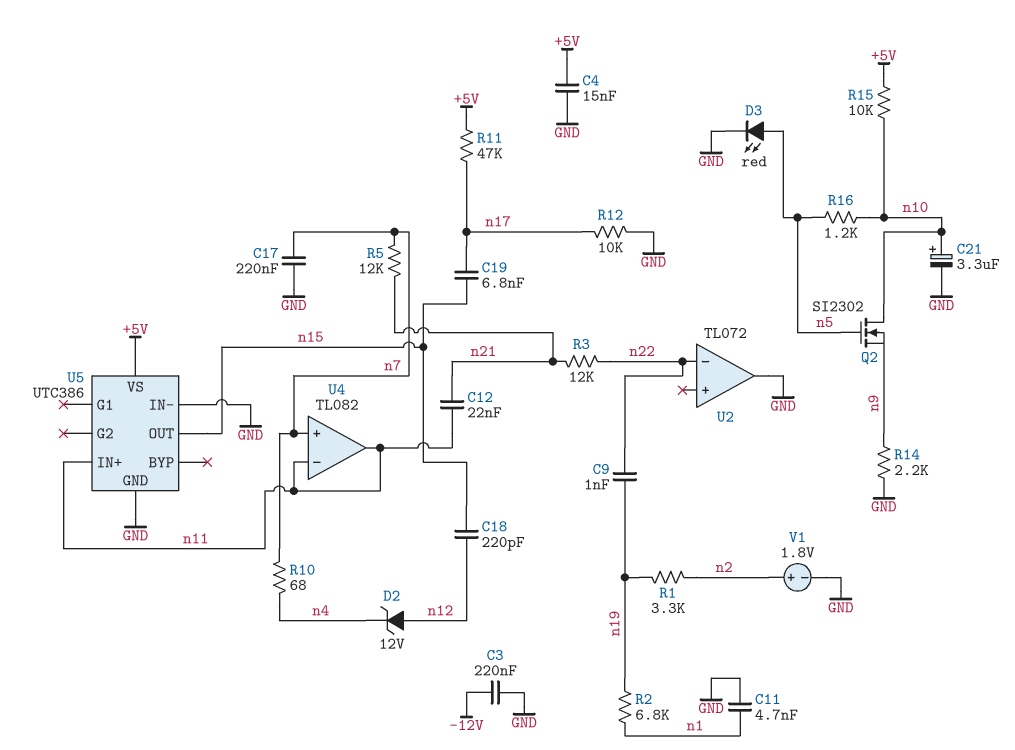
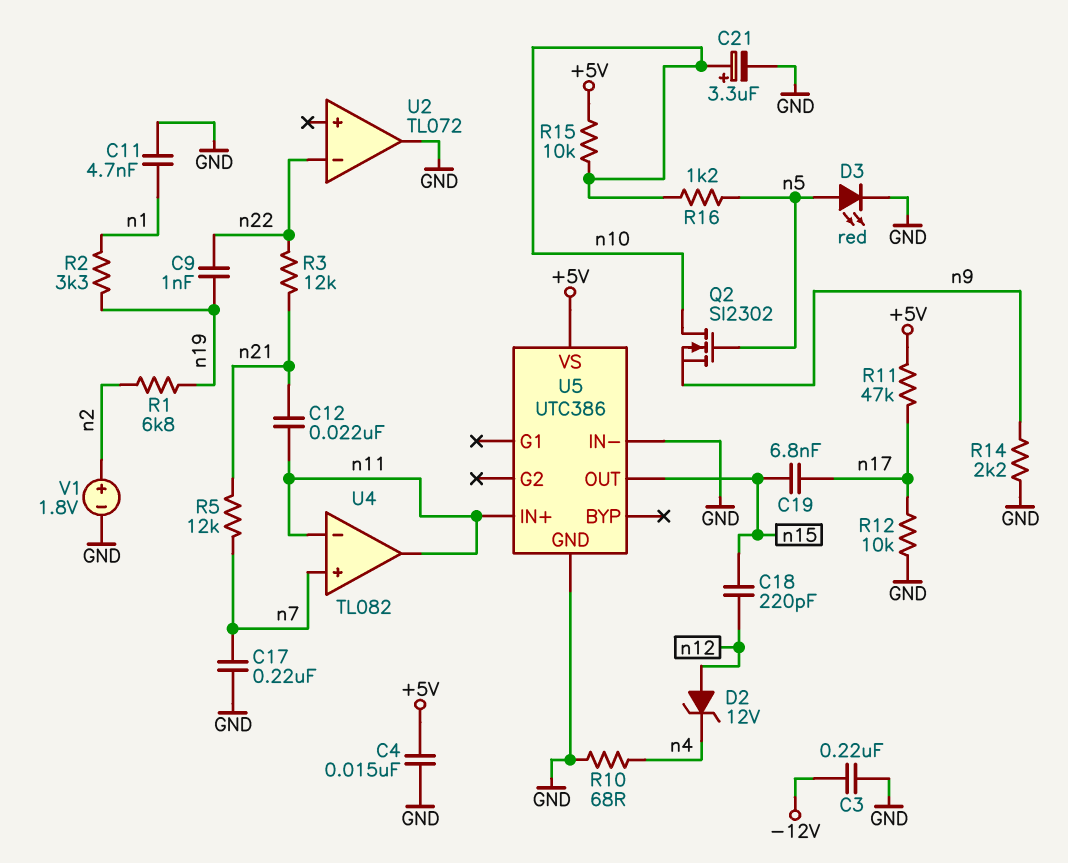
R1: 3.3k (n2, n19) -> 6.8k (n2, n19)
R2: 6.8k (n1, n19) -> 3.3k (n1, n19)
R10: 68 (n4, n7) -> 68 (GND, n4)

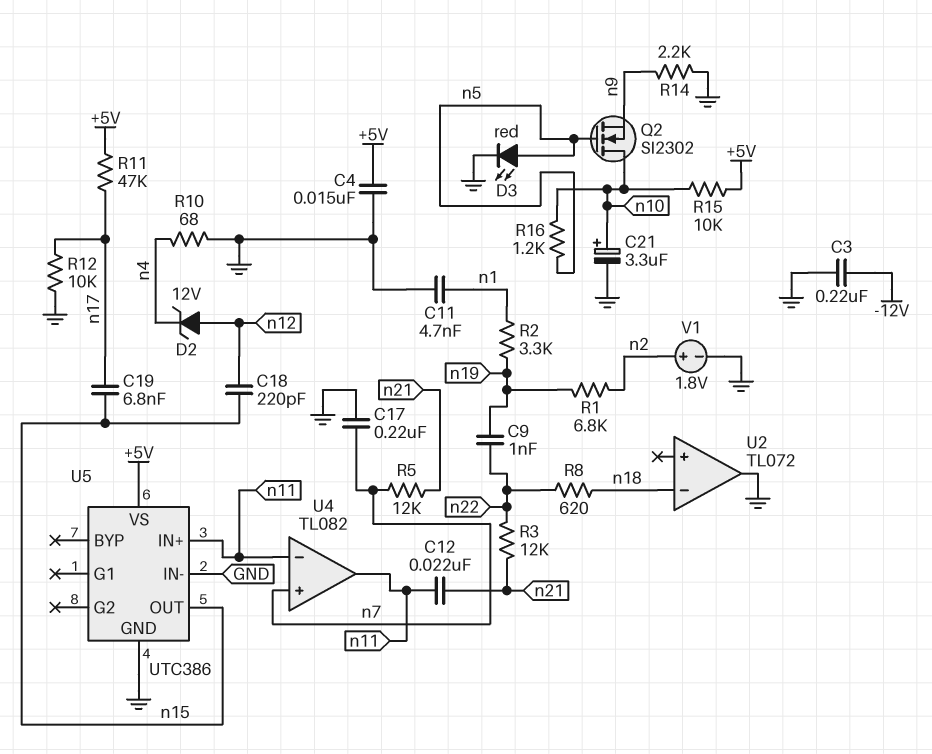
R8: none -> 620 (n18, n22)
U2 pin in-: n22 -> n18

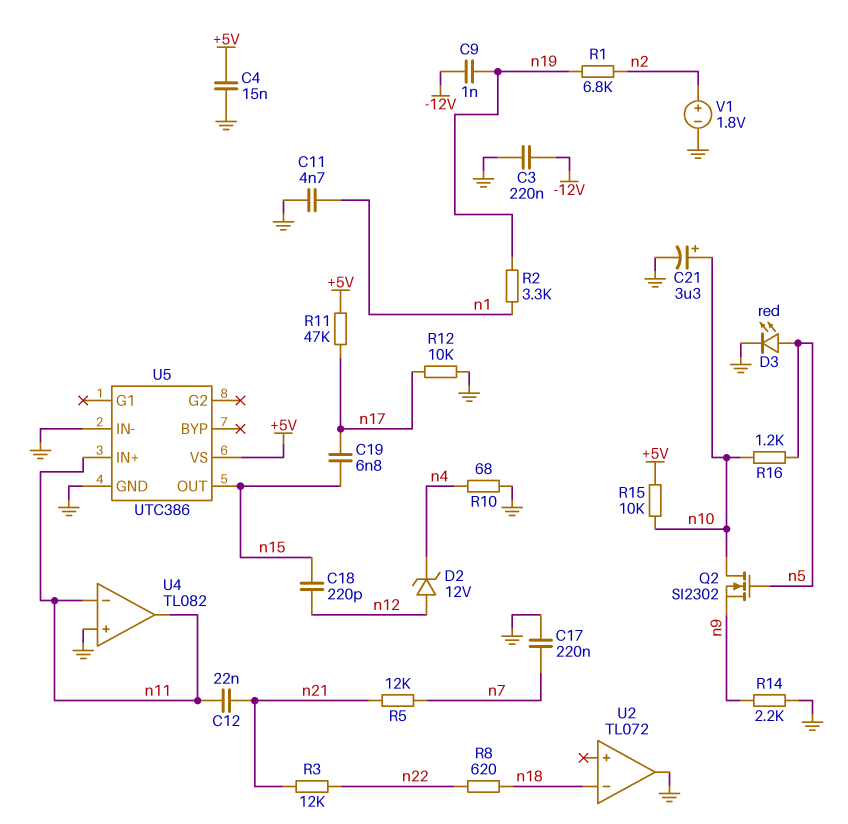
C9: 1nF (n19, n22) -> 1nF (-12V, n19)
U4 pin in+: n7 -> GND

